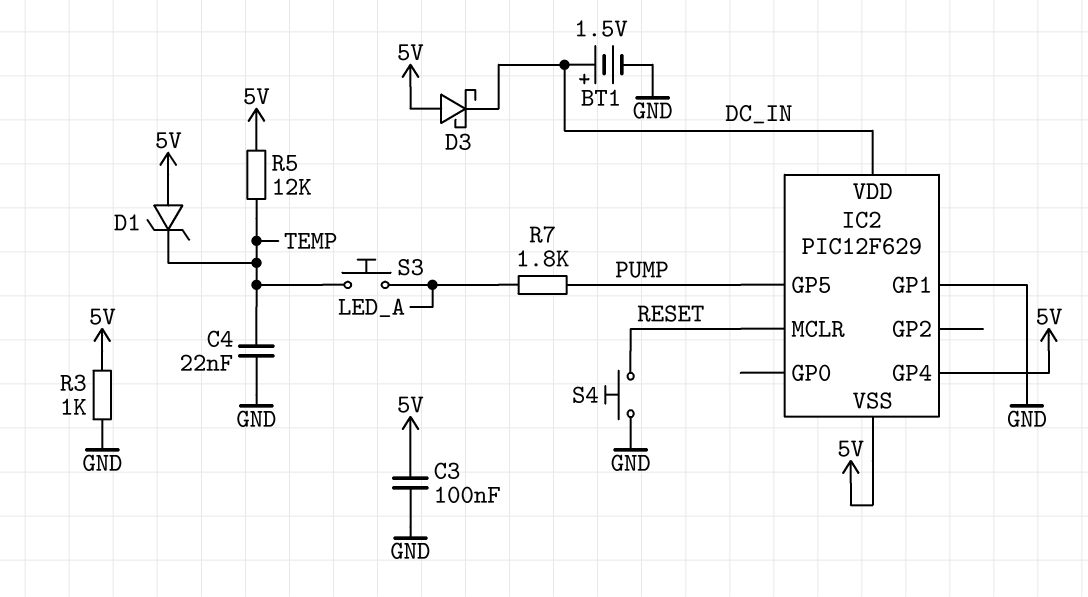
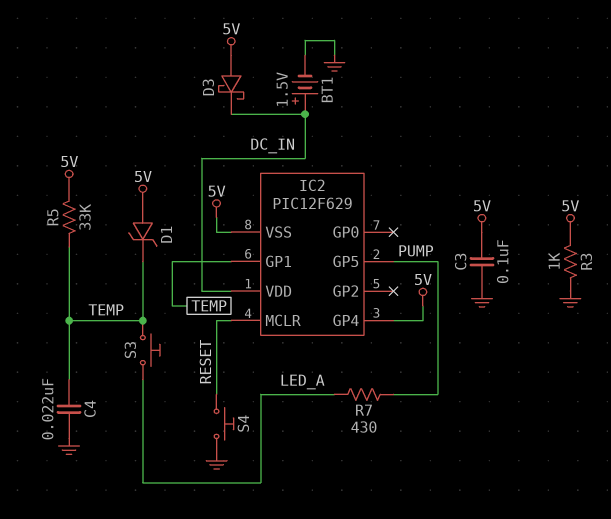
IC2 pin GP1: GND -> TEMP
R5: 12k (5V, TEMP) -> 33k (5V, TEMP)
R7: 1.8k (LED_A, PUMP) -> 430 (LED_A, PUMP)

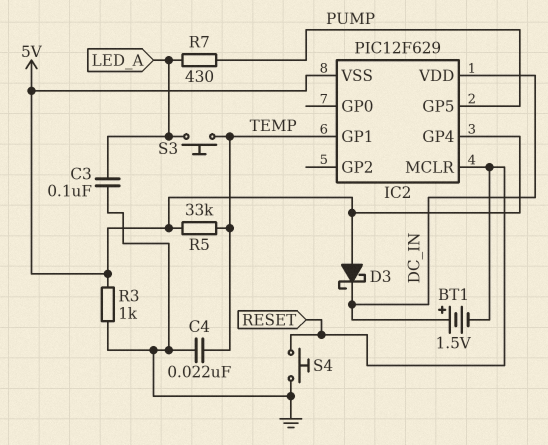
BT1: 1.5V (plus DC_IN, minus GND) -> 1.5V (plus DC_IN, minus RESET)
C3: 100nF (5V, GND) -> 100nF (GND, LED_A)
D1: zener (A 5V, K TEMP) -> none

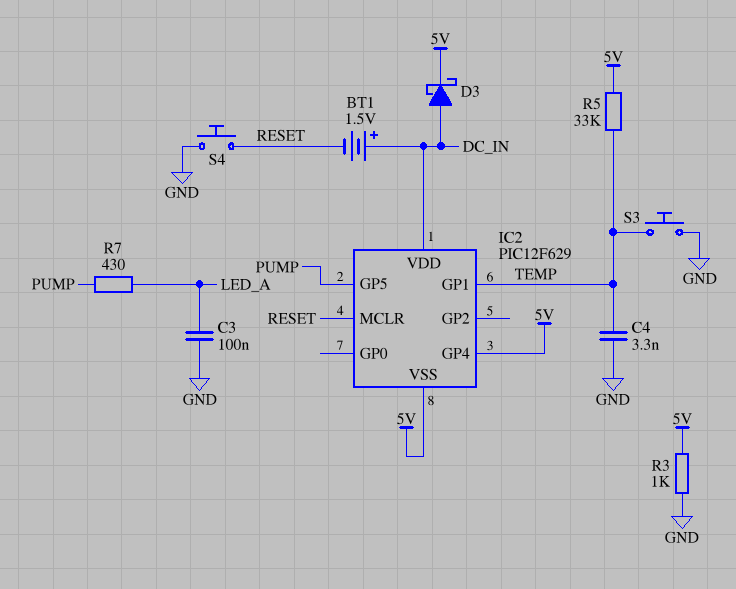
C4: 22nF (GND, TEMP) -> 3.3nF (GND, TEMP)
D3: schottky (A 5V, K DC_IN) -> schottky (A DC_IN, K 5V)
S3: button (LED_A, TEMP) -> button (GND, TEMP)

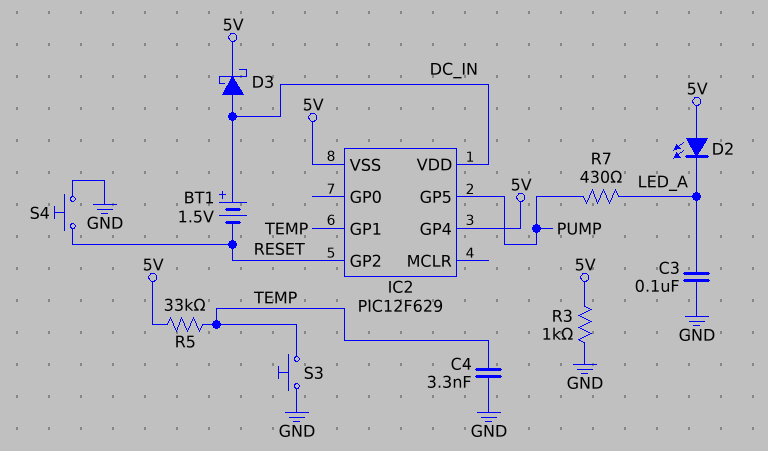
D2: none -> LED (A 5V, K LED_A)
IC2 pin GP2: none -> RESET
IC2 pin MCLR: RESET -> none

